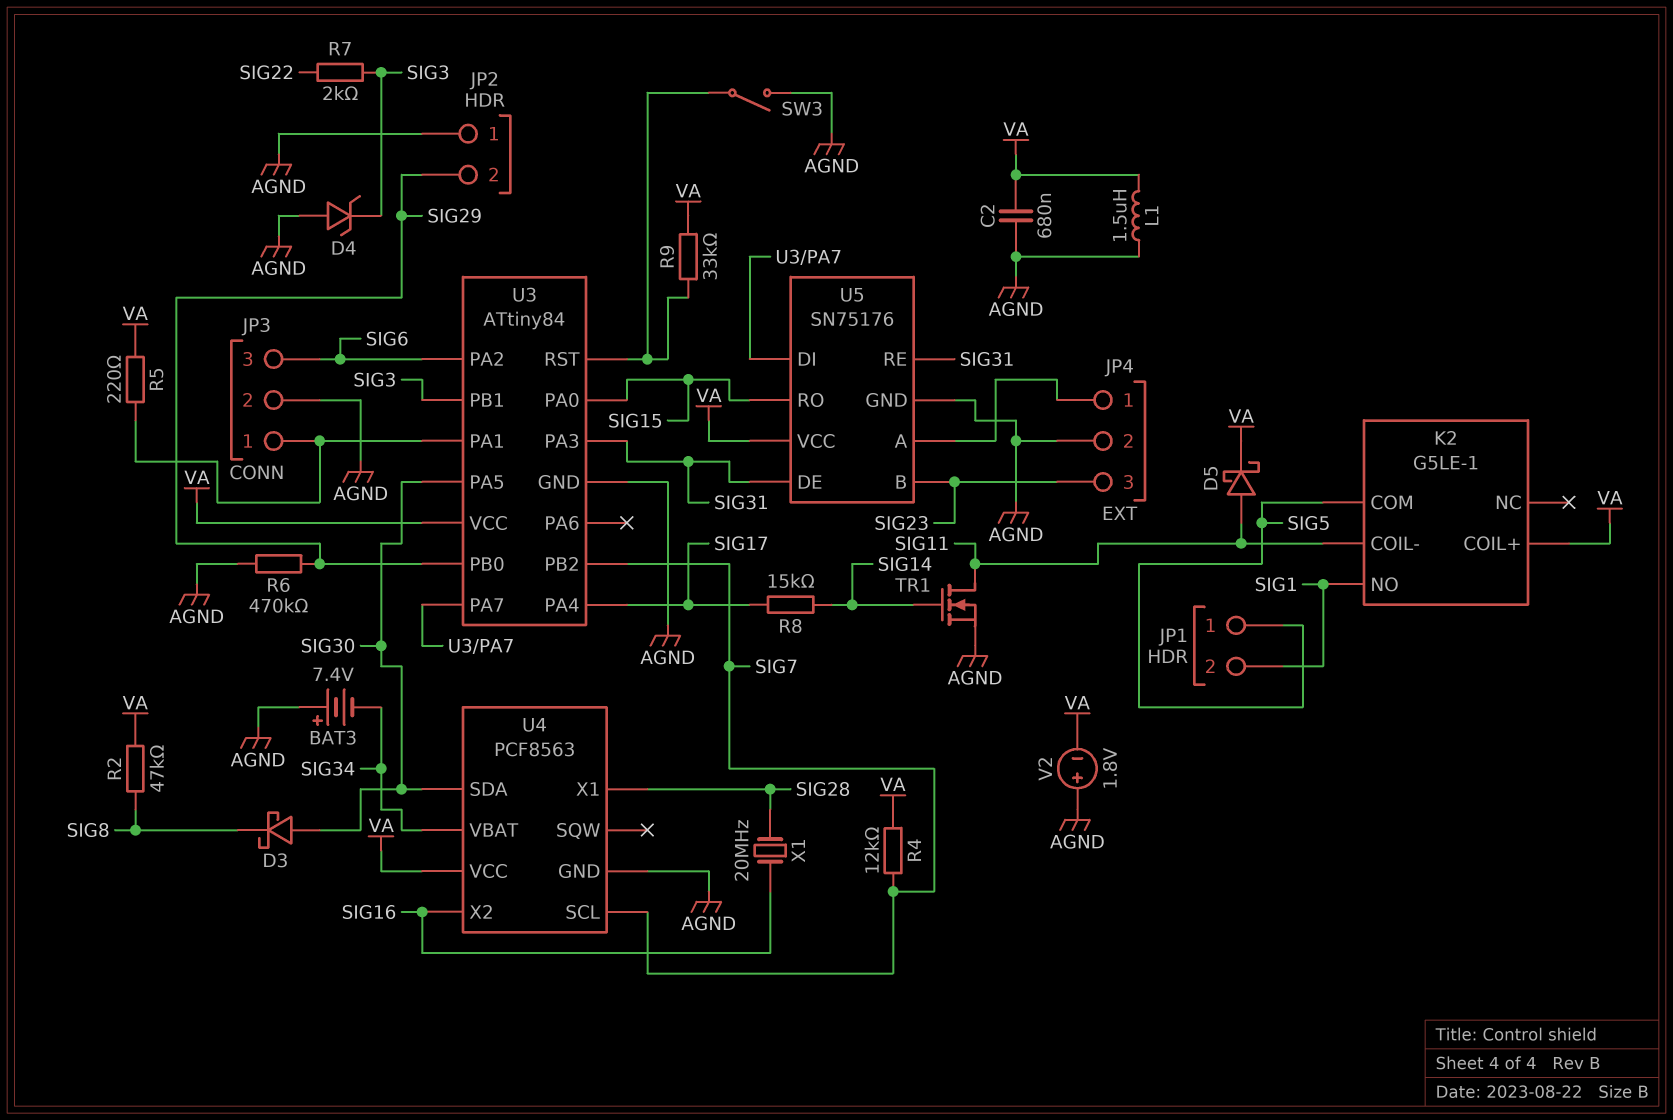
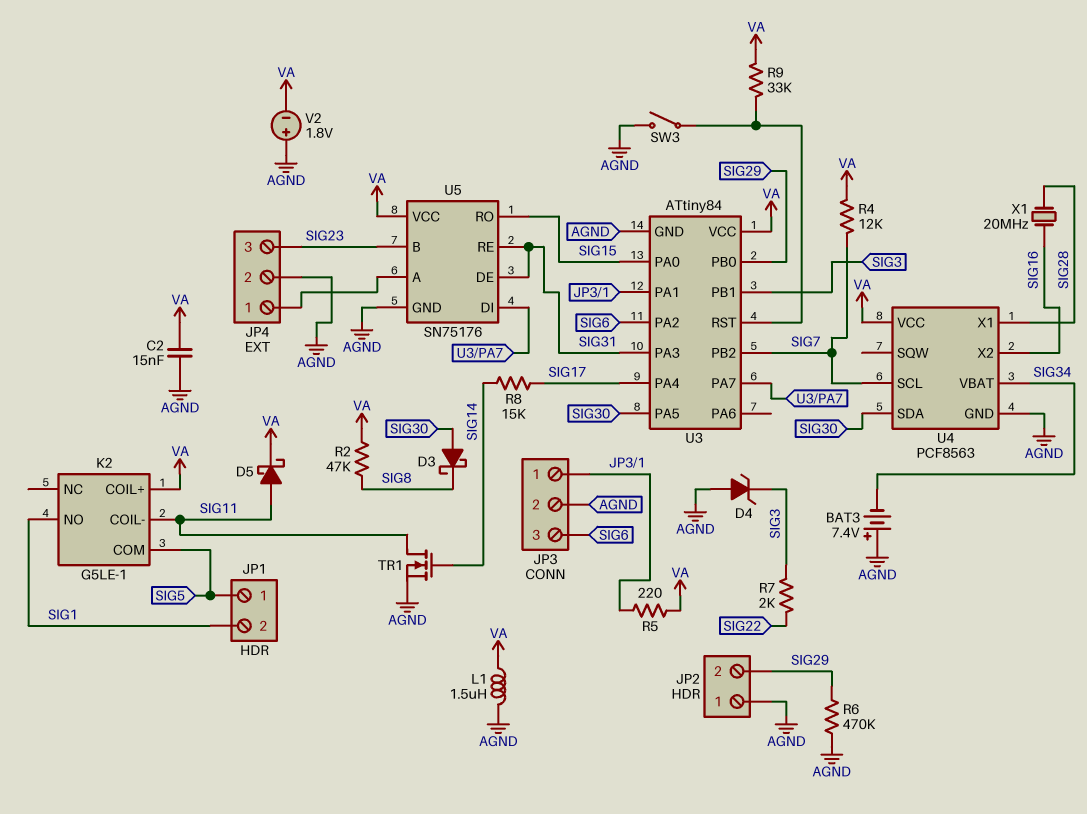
C2: 680nF (AGND, VA) -> 15nF (AGND, VA)

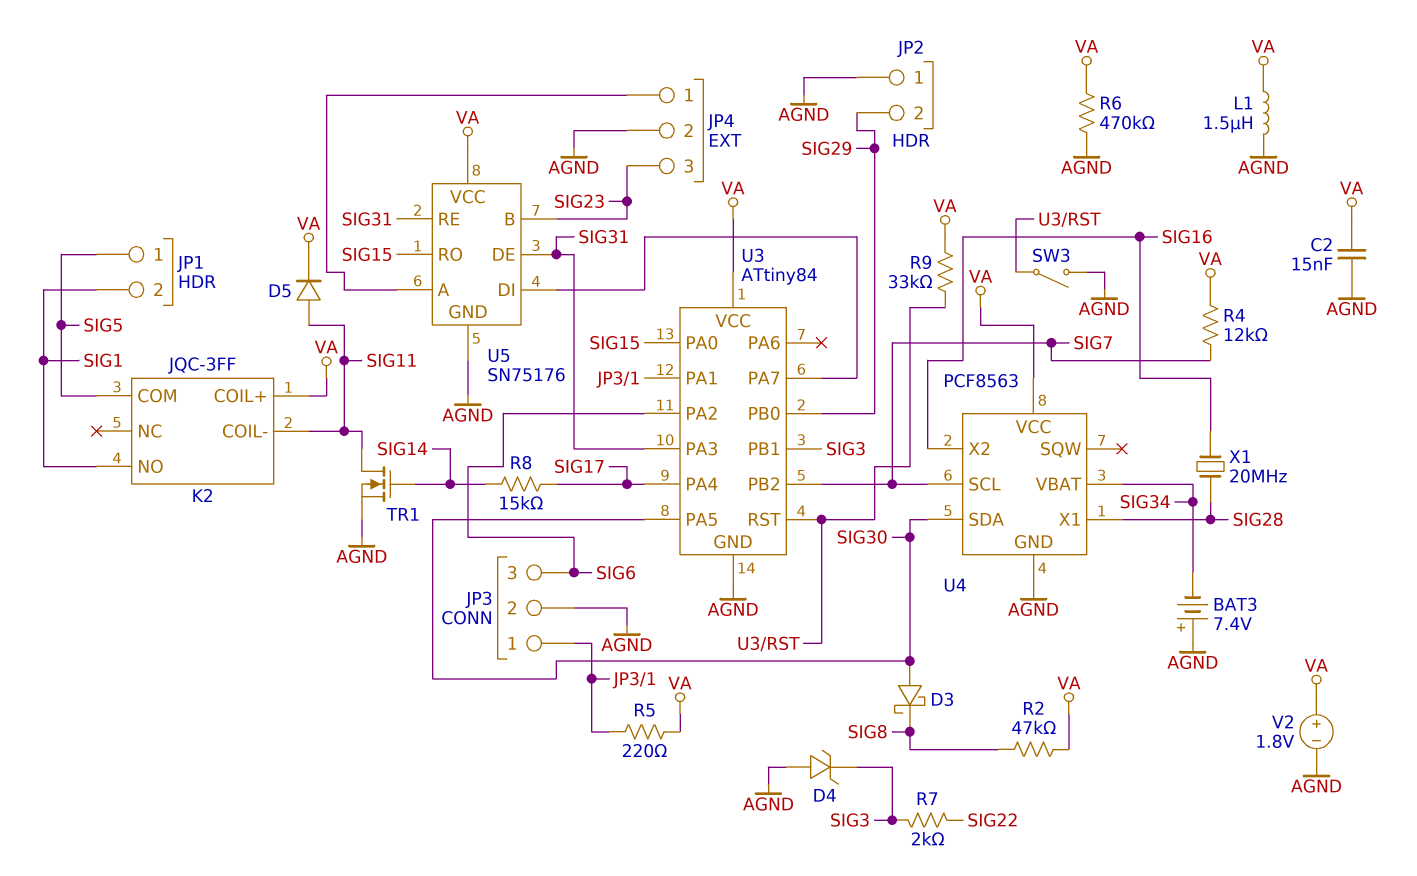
D5: schottky (A SIG11, K VA) -> diode (A SIG11, K VA)
K2: G5LE-1 -> JQC-3FF
R6: 470k (AGND, SIG29) -> 470k (AGND, VA)
V2: 1.8V (plus AGND, minus VA) -> 1.8V (plus VA, minus AGND)

